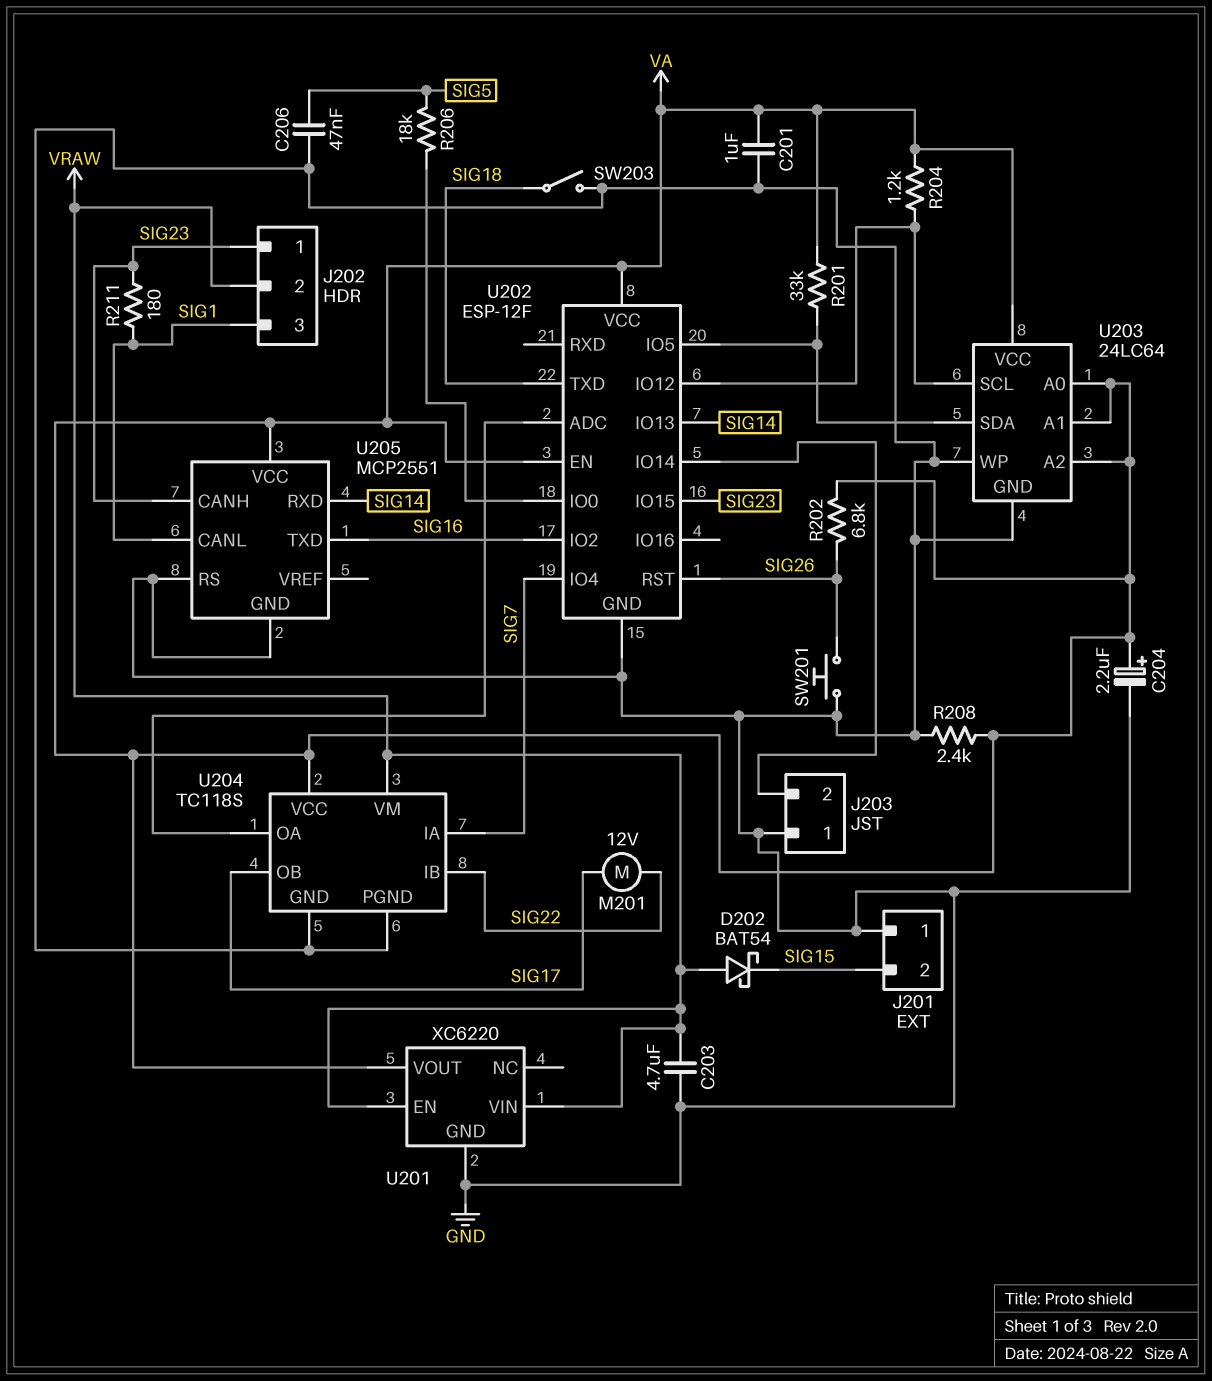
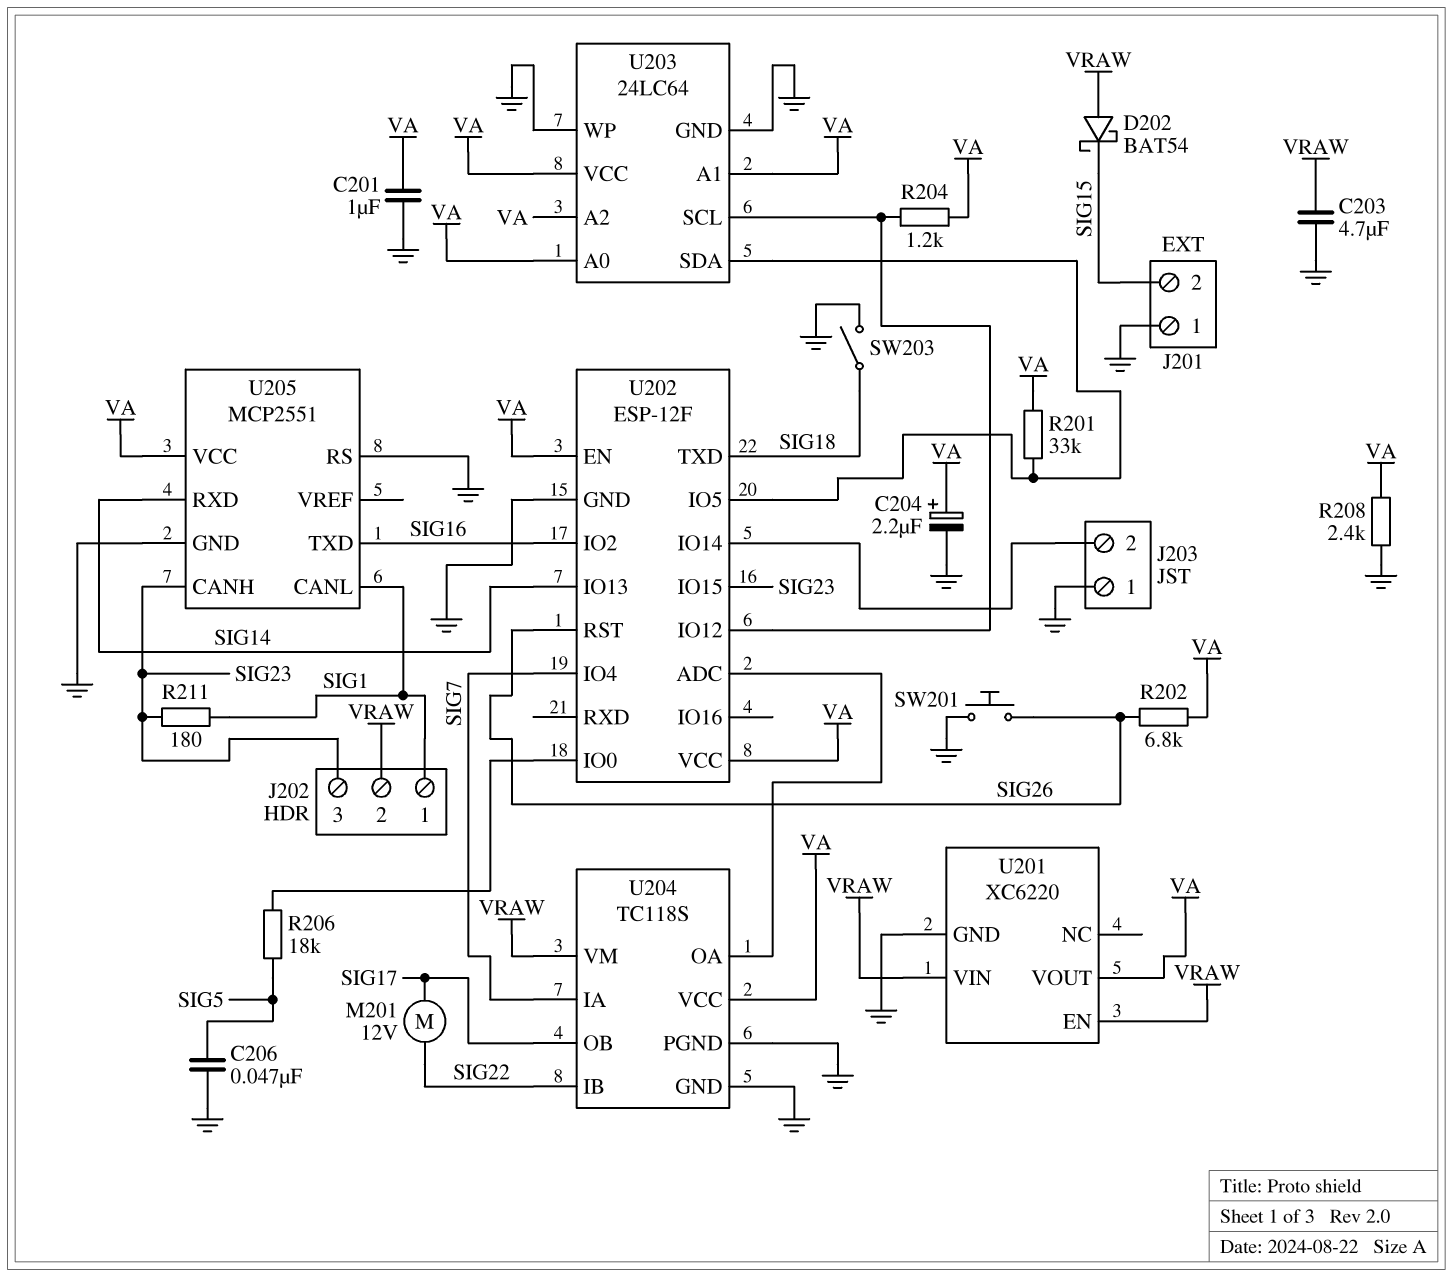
J202 pin 1: SIG23 -> SIG1
J202 pin 3: SIG1 -> SIG23

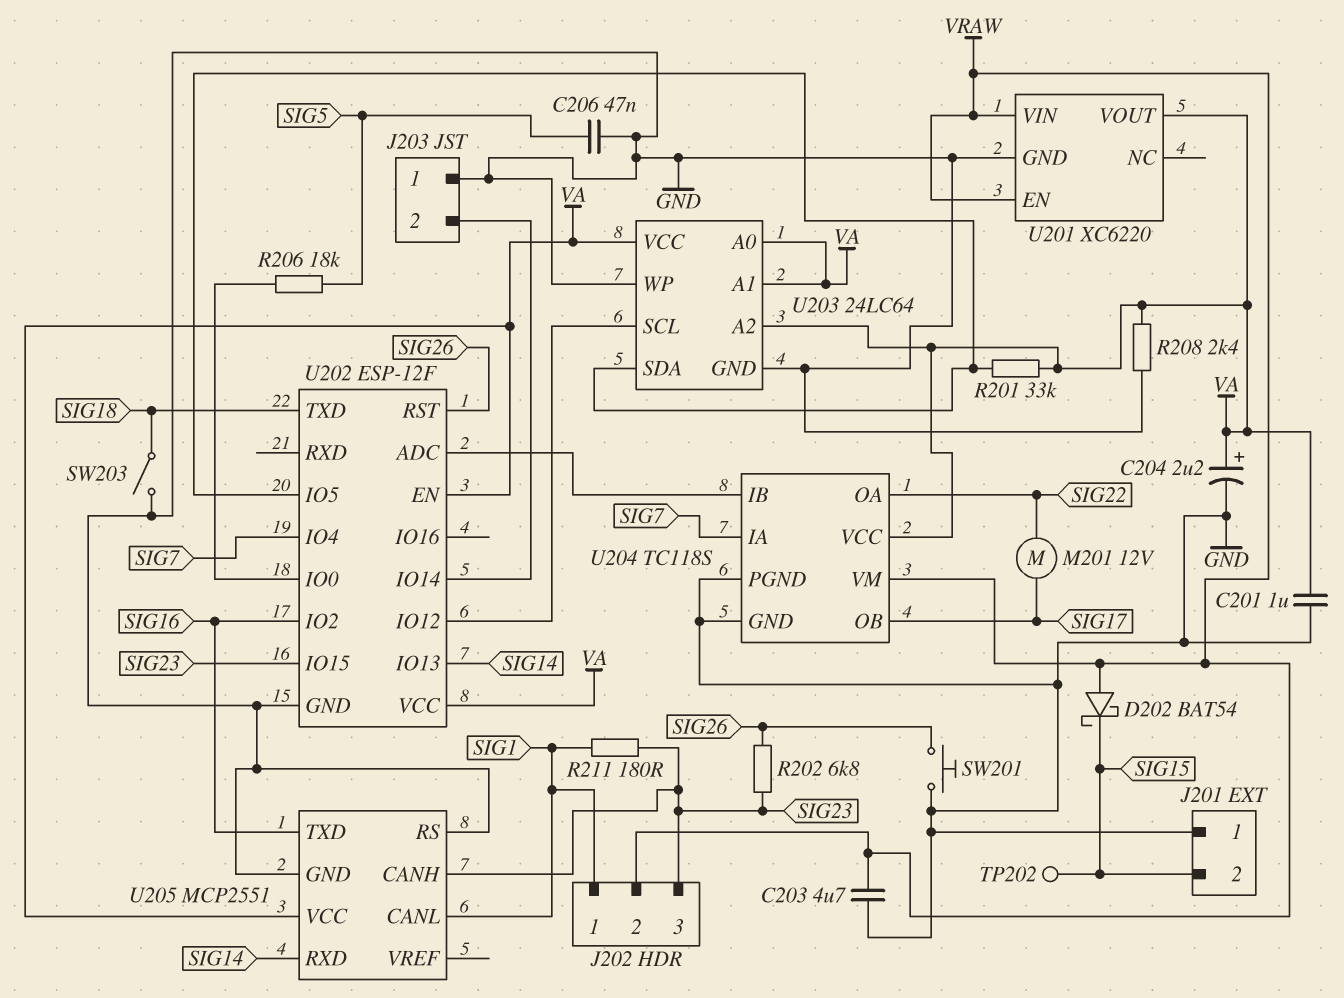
R202: 6.8k (SIG26, VA) -> 6.8k (SIG23, SIG26)
R204: 1.2k (U202/IO12, VA) -> none
TP202: none -> test point (SIG15)
U204 pin IB: SIG22 -> U202/ADC
U204 pin OA: U202/ADC -> SIG22

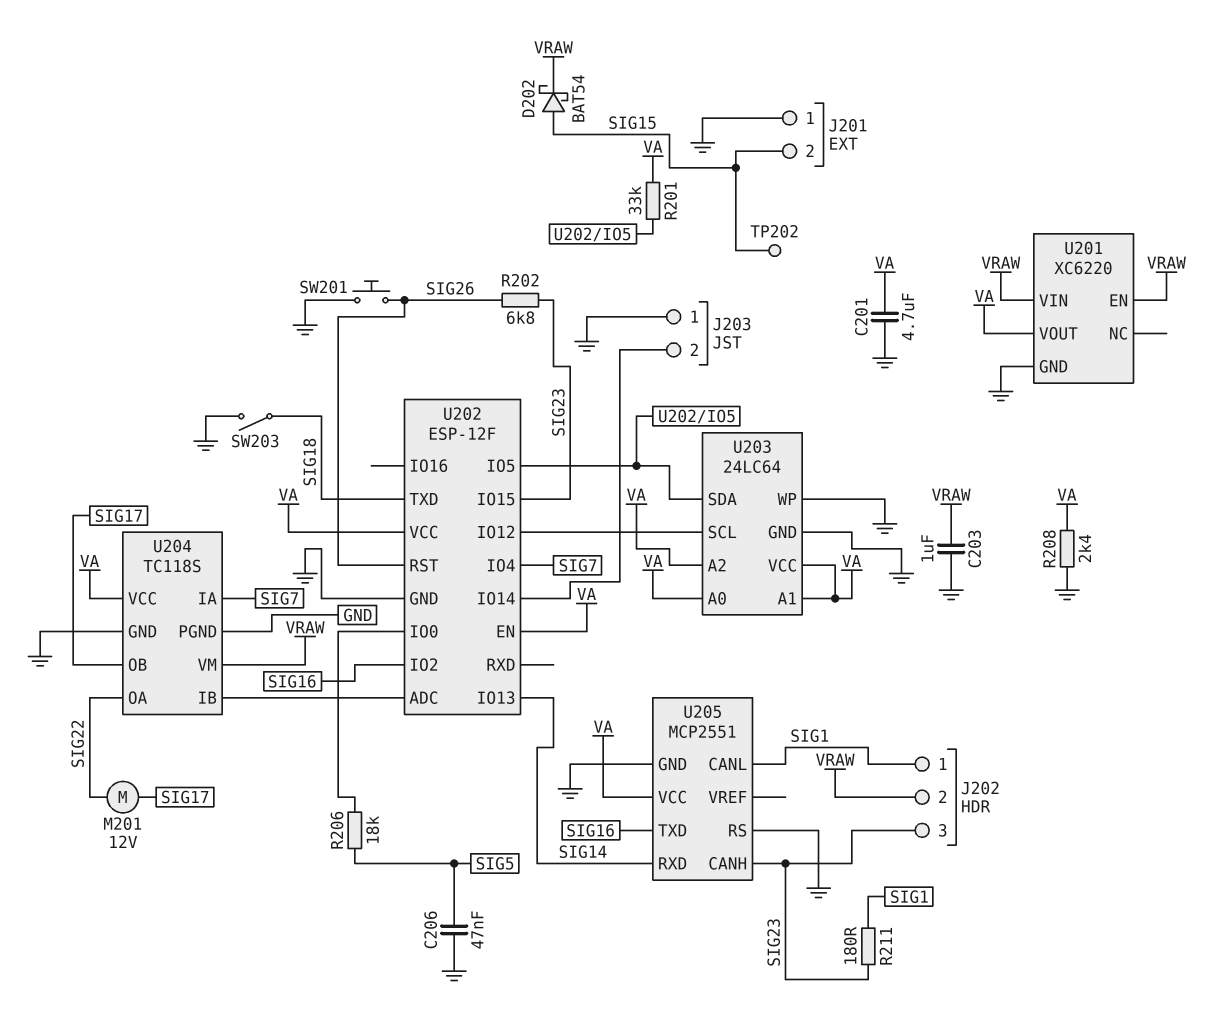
C201: 1uF (GND, VA) -> 4.7uF (GND, VA)
C203: 4.7uF (GND, VRAW) -> 1uF (GND, VRAW)
C204: 2.2uF (plus VA, minus GND) -> none
D202: schottky BAT54 (A VRAW, K SIG15) -> schottky BAT54 (A SIG15, K VRAW)

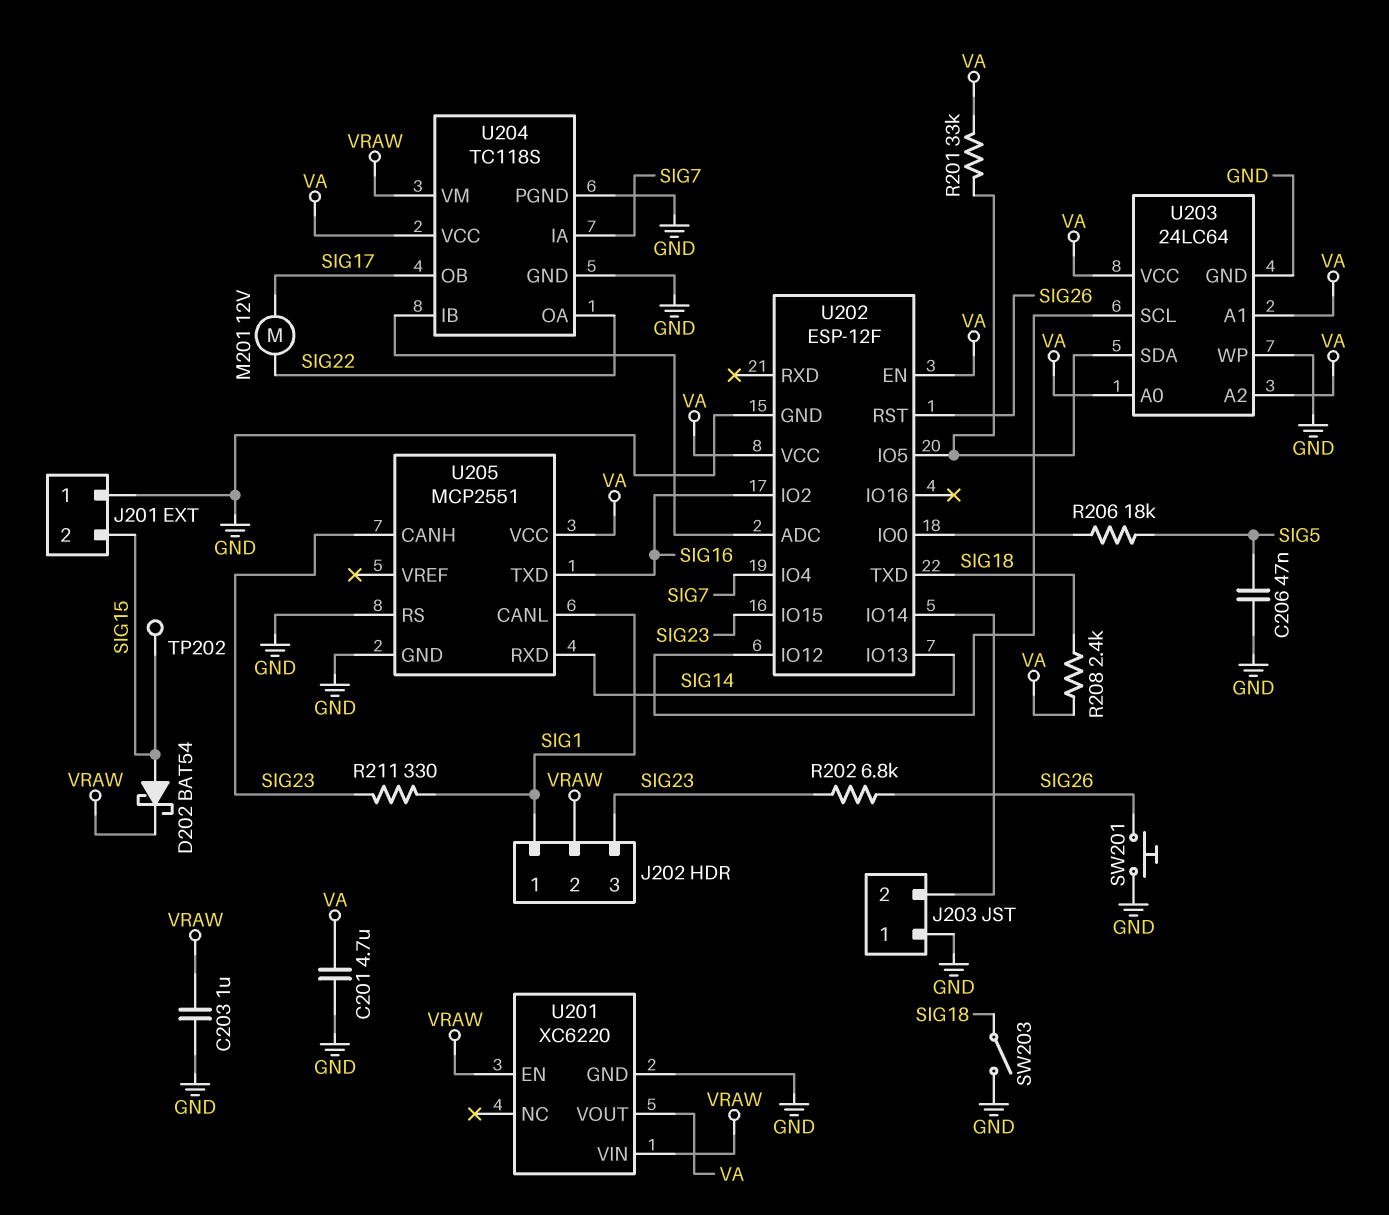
R208: 2.4k (GND, VA) -> 2.4k (SIG18, VA)
R211: 180 (SIG1, SIG23) -> 330 (SIG1, SIG23)

